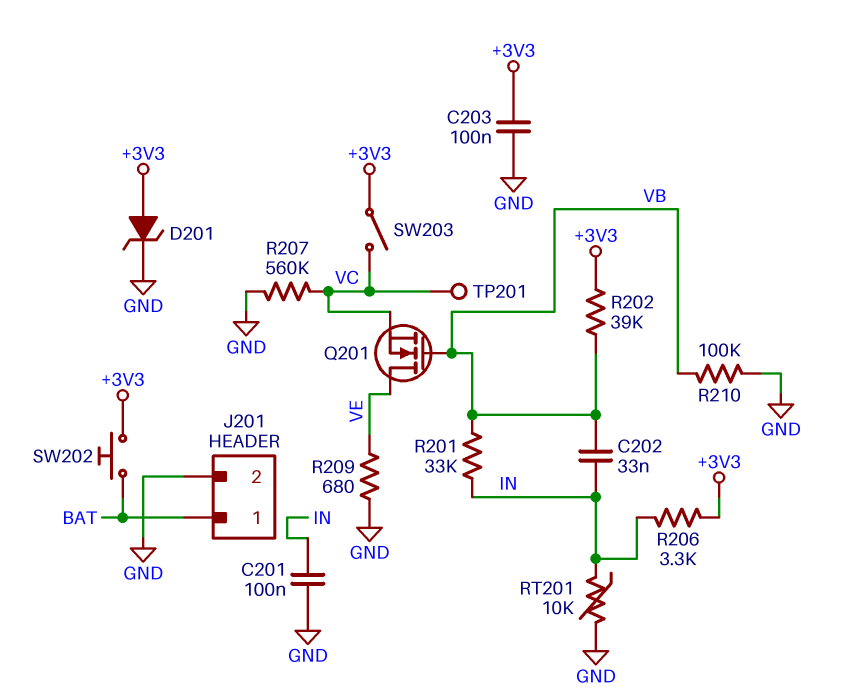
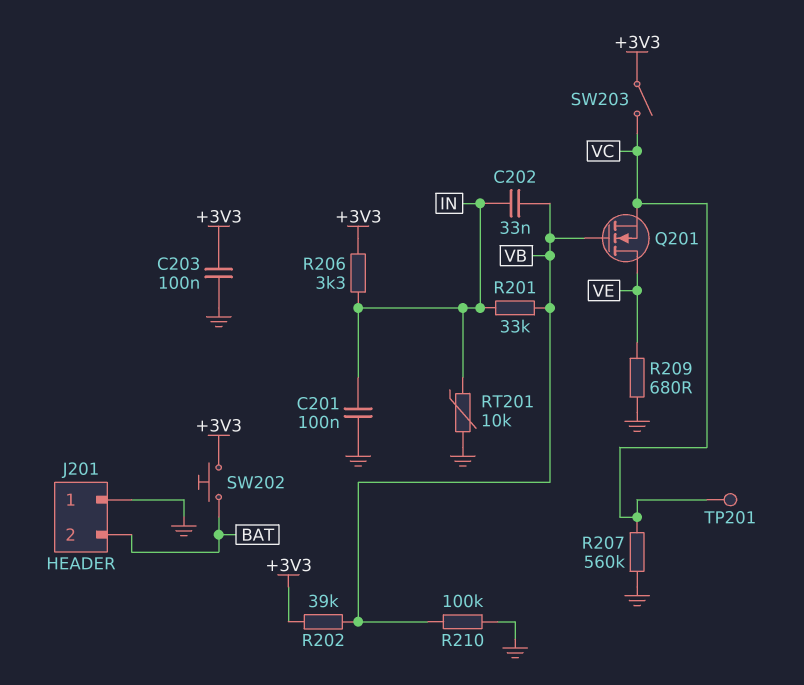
D201: zener (A +3V3, K GND) -> none
J201 pin 1: BAT -> GND
J201 pin 2: GND -> BAT

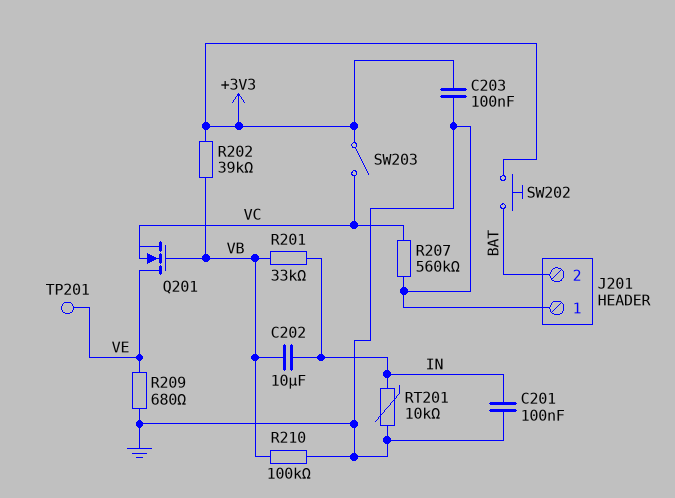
C202: 33nF (IN, VB) -> 10uF (IN, VB)
R206: 3.3k (+3V3, IN) -> none
TP201: test point (VC) -> test point (VE)

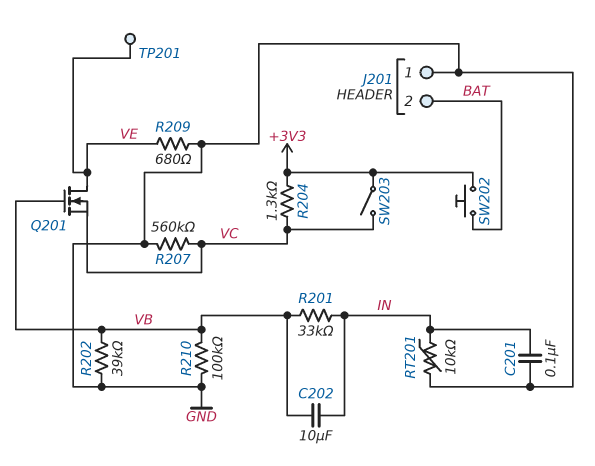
C203: 100nF (+3V3, GND) -> none
R202: 39k (+3V3, VB) -> 39k (GND, VB)
R204: none -> 1.3k (+3V3, VC)

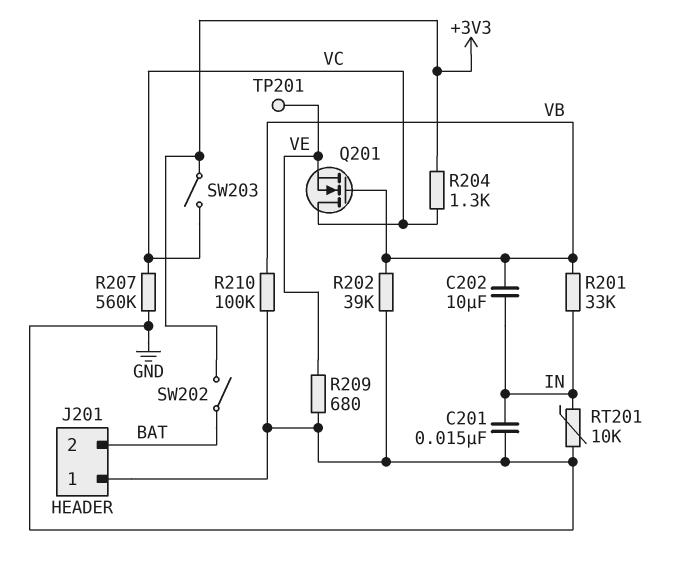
C201: 100nF (GND, IN) -> 15nF (GND, IN)
Q201: NMOS (G VB, D VE, S VC) -> NMOS (G VB, D VC, S VE)
SW202: button (+3V3, BAT) -> switch (+3V3, BAT)

